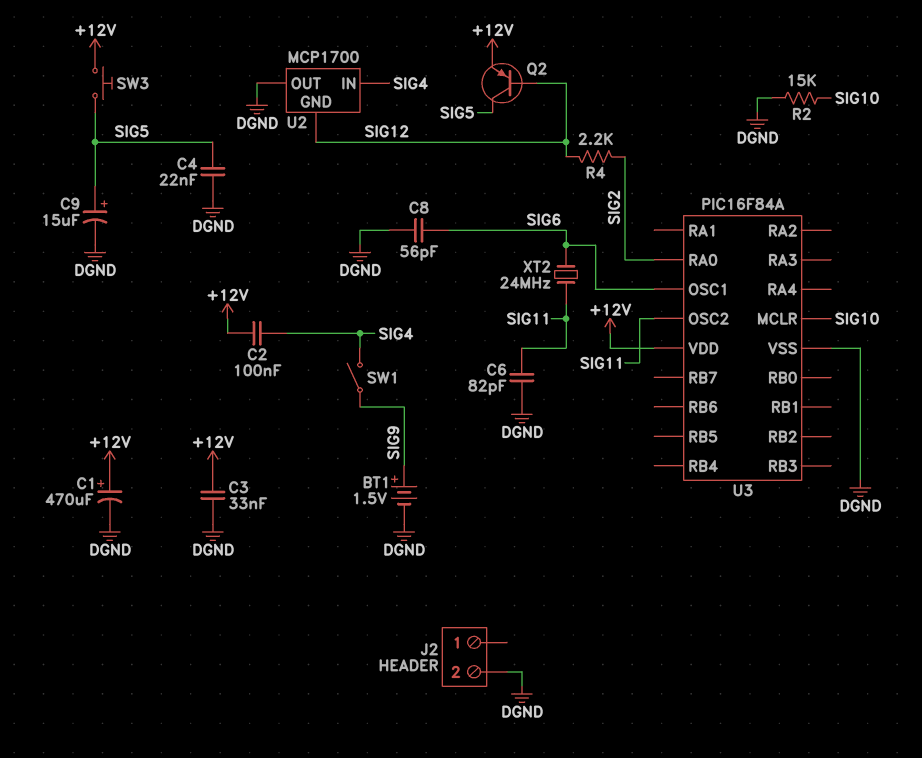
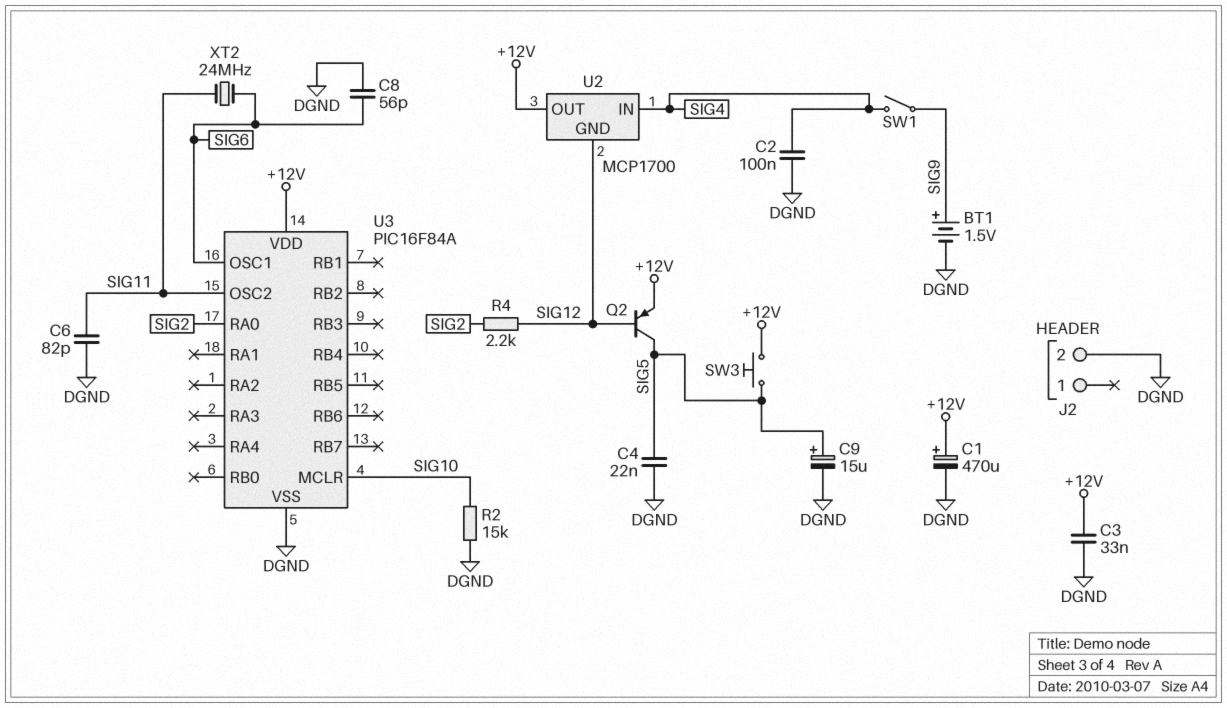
C2: 100nF (+12V, SIG4) -> 100nF (DGND, SIG4)
U2 pin OUT: DGND -> +12V

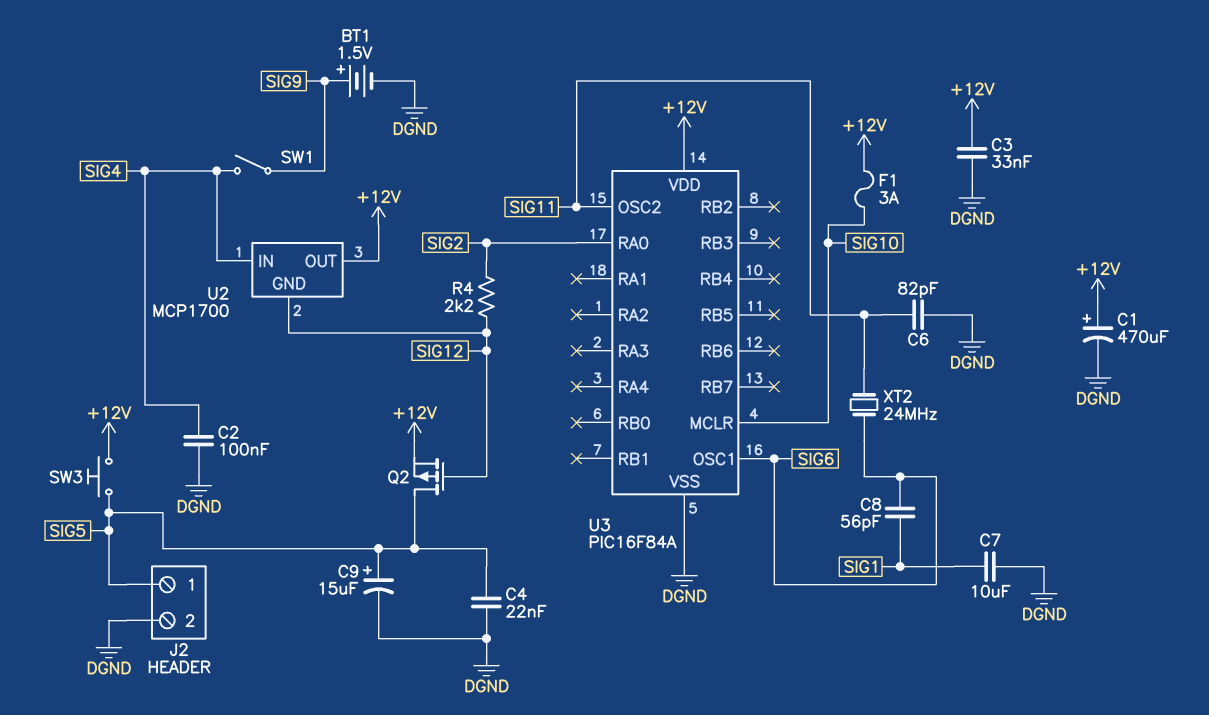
C7: none -> 10uF (DGND, SIG1)
C8: 56pF (DGND, SIG6) -> 56pF (SIG1, SIG6)
F1: none -> 3A (+12V, SIG10)
J2 pin 1: none -> SIG5
Q2: PNP (B SIG12, C SIG5, E +12V) -> PMOS (G SIG12, D SIG5, S +12V)
R2: 15k (DGND, SIG10) -> none

